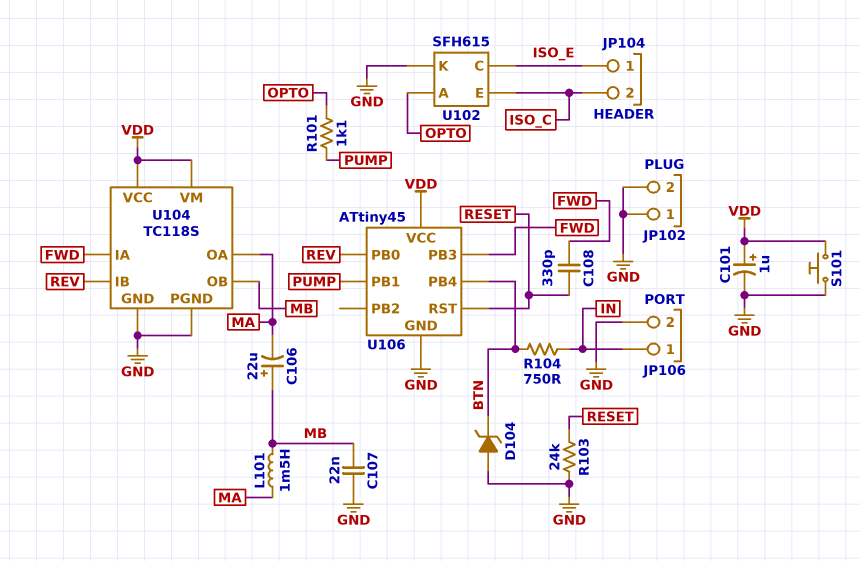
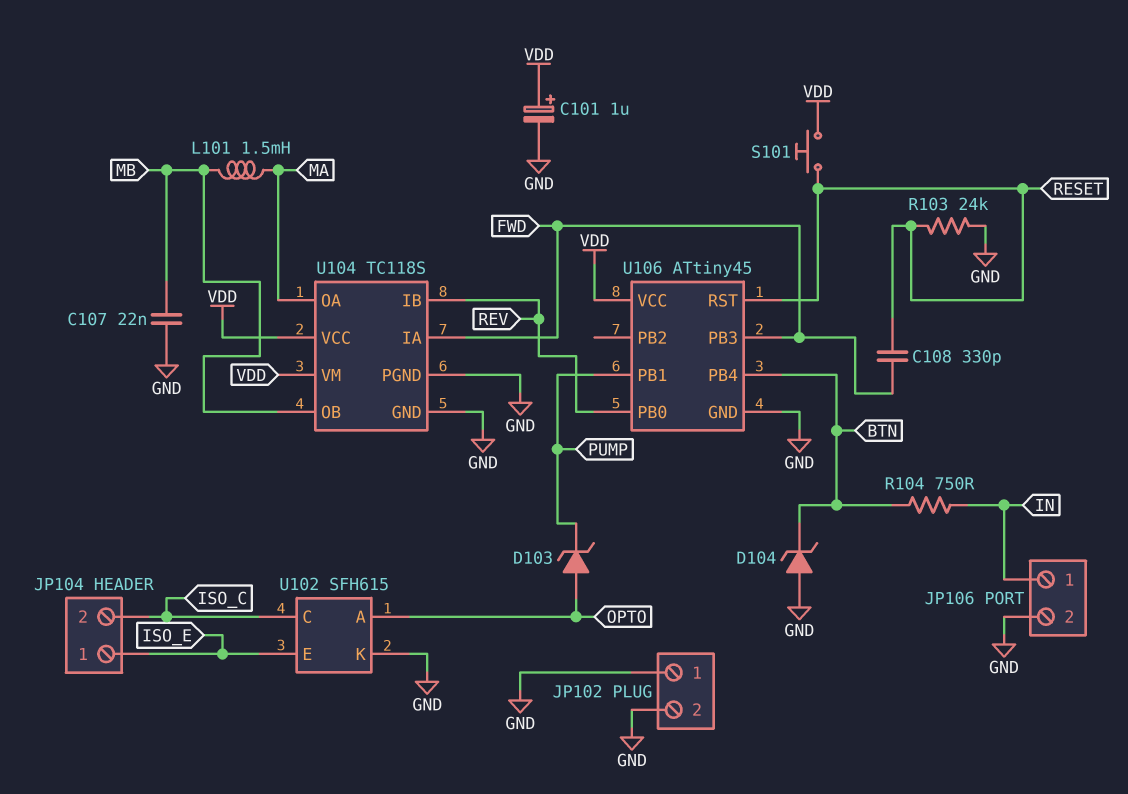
C106: 22uF (plus MB, minus MA) -> none
D103: none -> zener (A OPTO, K PUMP)
R101: 1.1k (OPTO, PUMP) -> none
S101: button (GND, VDD) -> button (RESET, VDD)
U102 pin C: ISO_E -> ISO_C
U102 pin E: ISO_C -> ISO_E

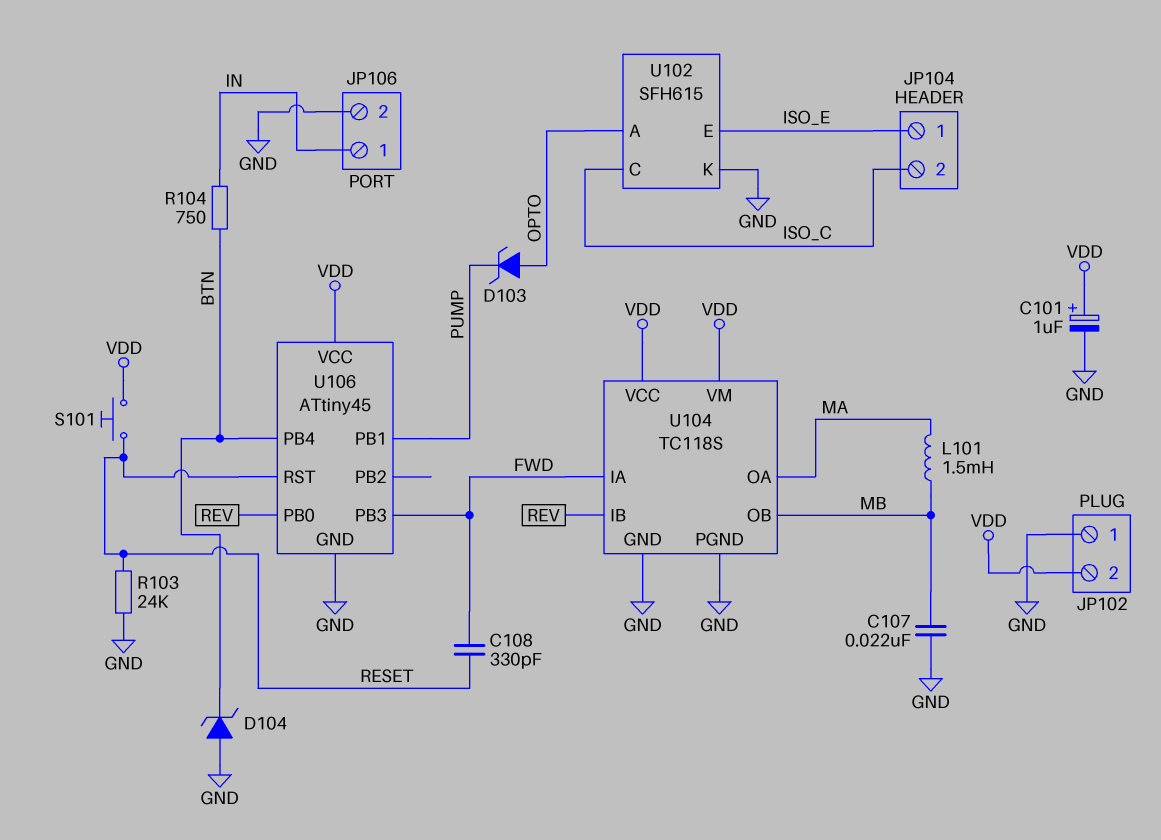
JP102 pin 2: GND -> VDD

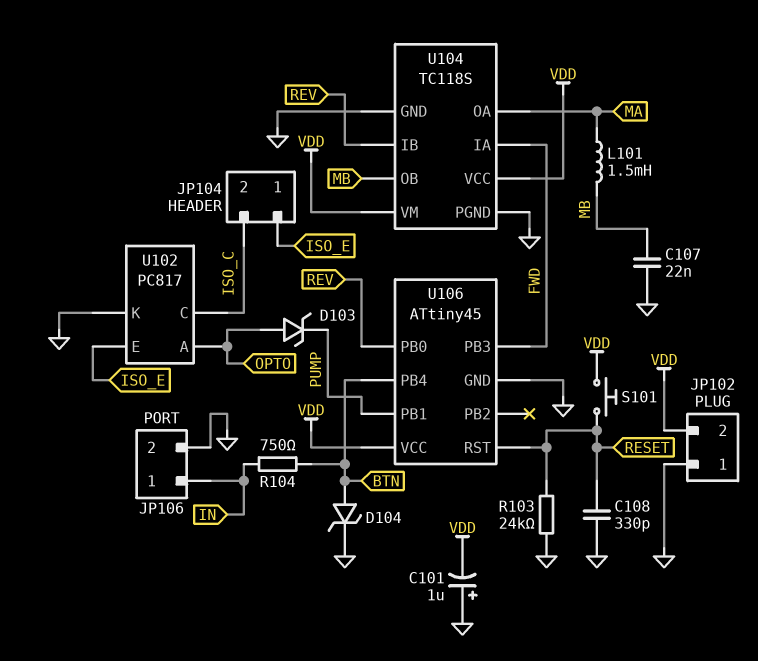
C101: 1uF (plus VDD, minus GND) -> 1uF (plus GND, minus VDD)
C108: 330pF (FWD, RESET) -> 330pF (GND, RESET)
D104: zener (A GND, K BTN) -> zener (A BTN, K GND)
U102: SFH615 -> PC817

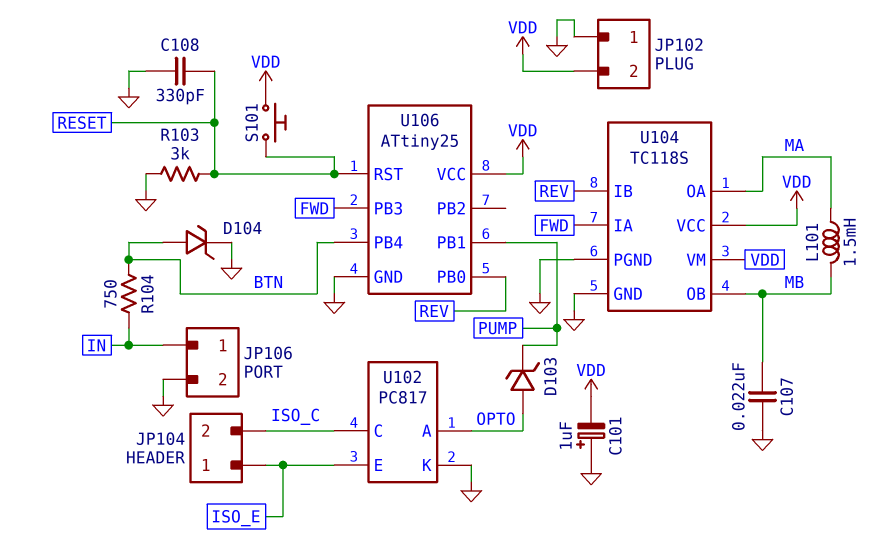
R103: 24k (GND, RESET) -> 3k (GND, RESET)
U106: ATtiny45 -> ATtiny25

